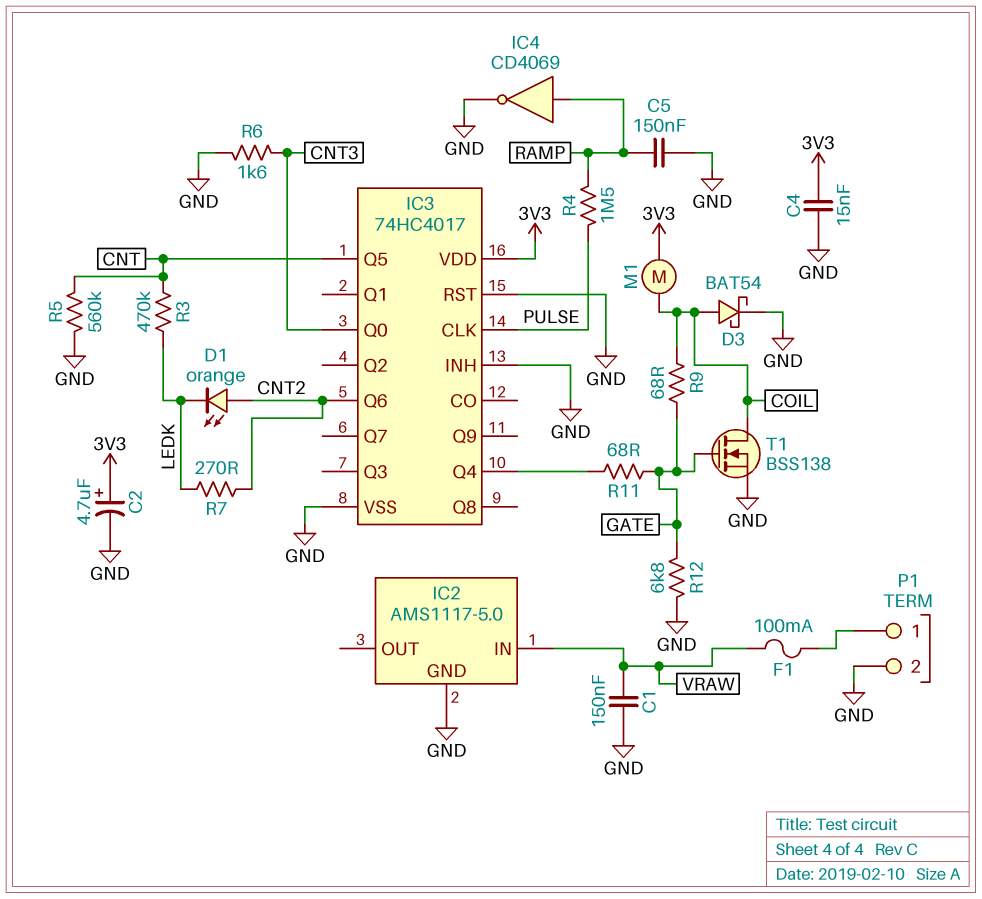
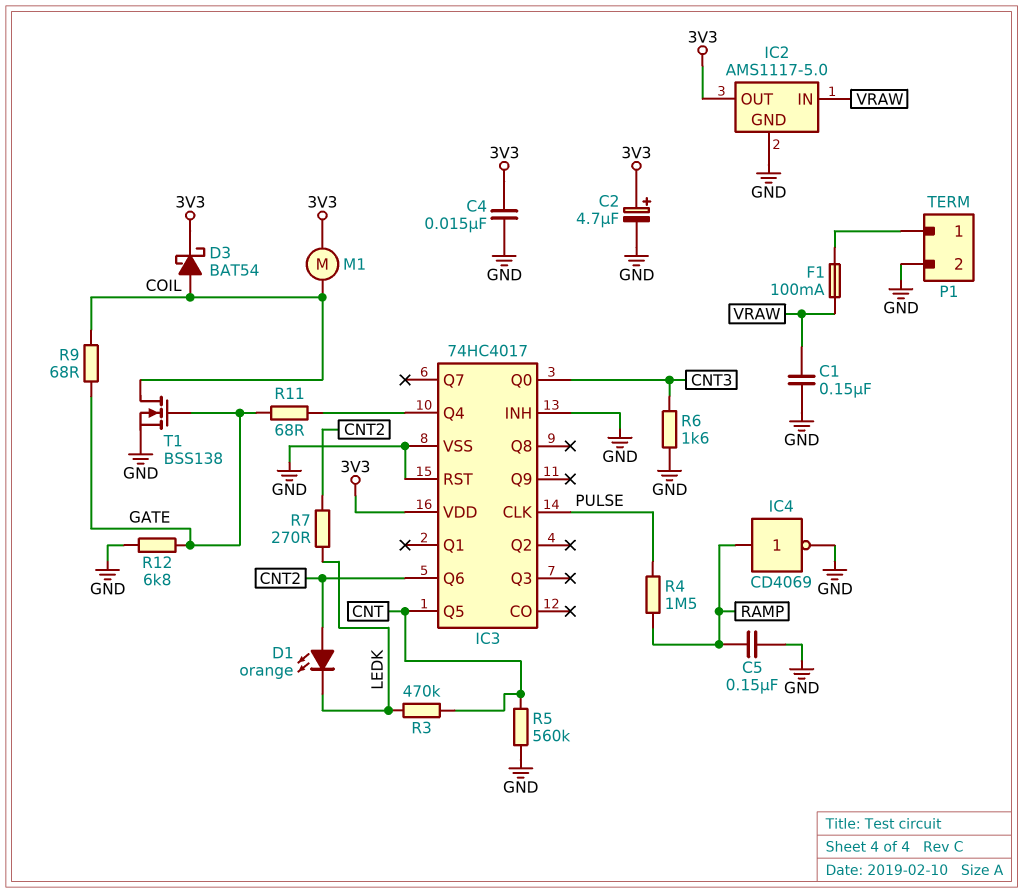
D3: schottky BAT54 (A COIL, K GND) -> schottky BAT54 (A COIL, K 3V3)
IC2 pin OUT: none -> 3V3

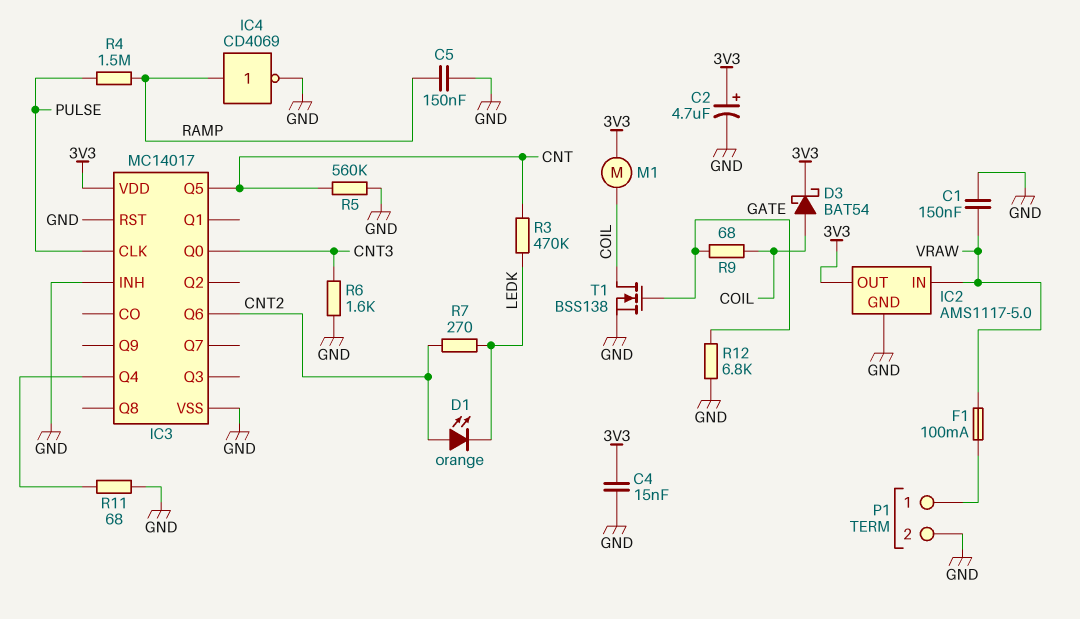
IC3: 74HC4017 -> MC14017
R11: 68 (GATE, IC3/Q4) -> 68 (GND, IC3/Q4)

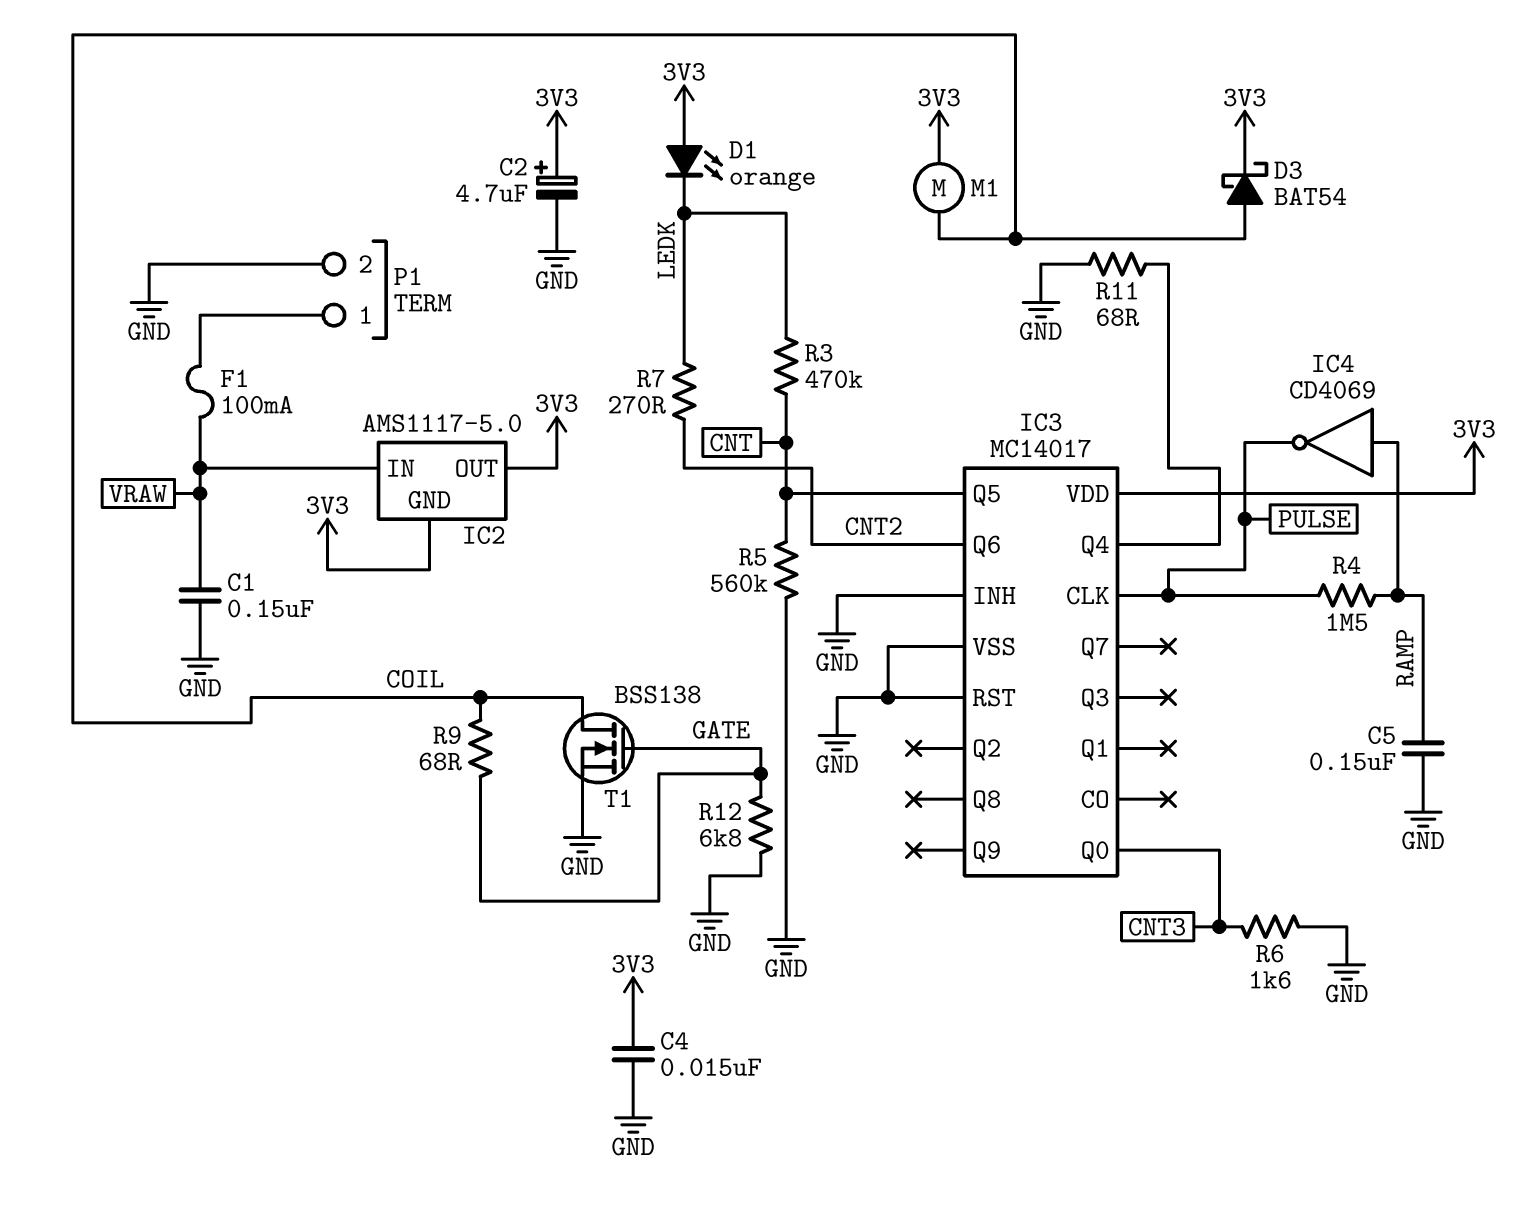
D1: LED orange (A CNT2, K LEDK) -> LED orange (A 3V3, K LEDK)
IC2 pin GND: GND -> 3V3
IC4: NOT CD4069 (in RAMP, out GND) -> NOT CD4069 (in RAMP, out PULSE)

